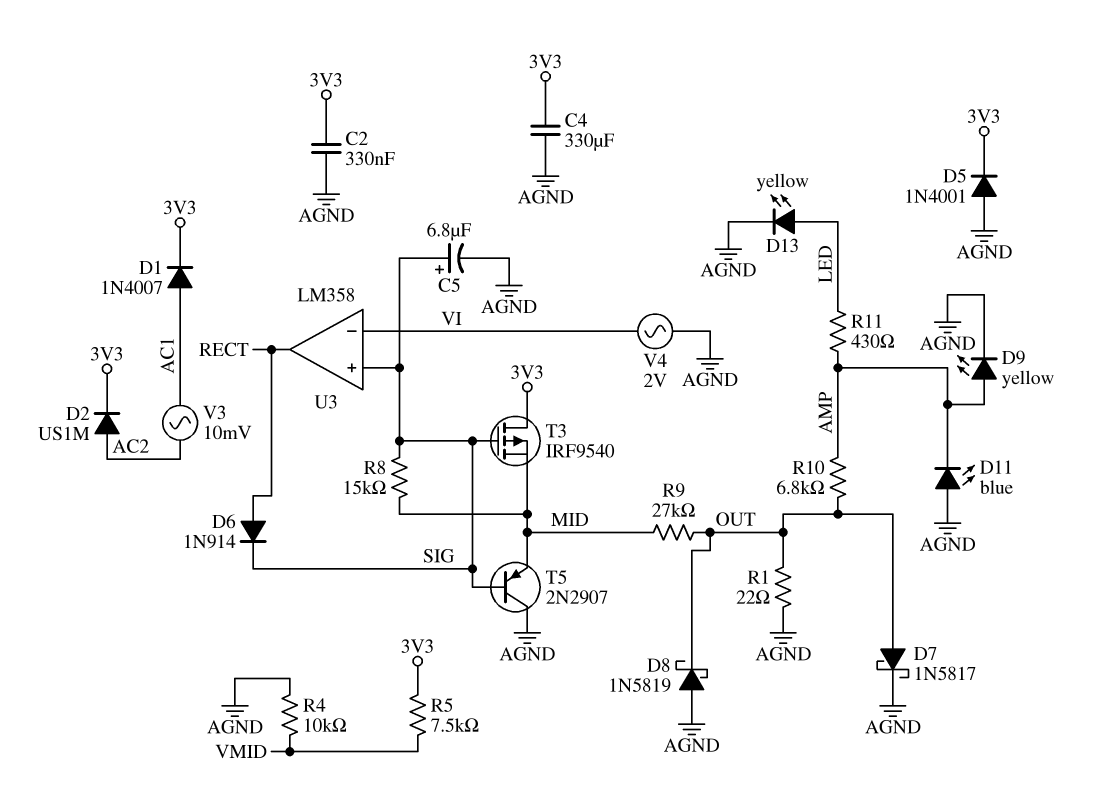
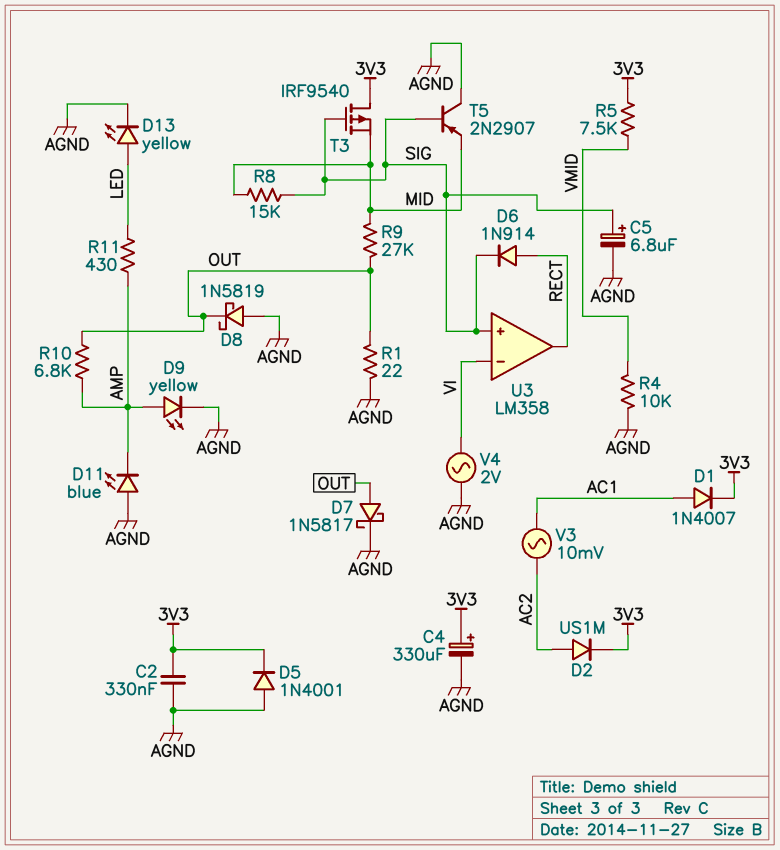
C4: 330uF (3V3, AGND) -> 330uF (plus 3V3, minus AGND)

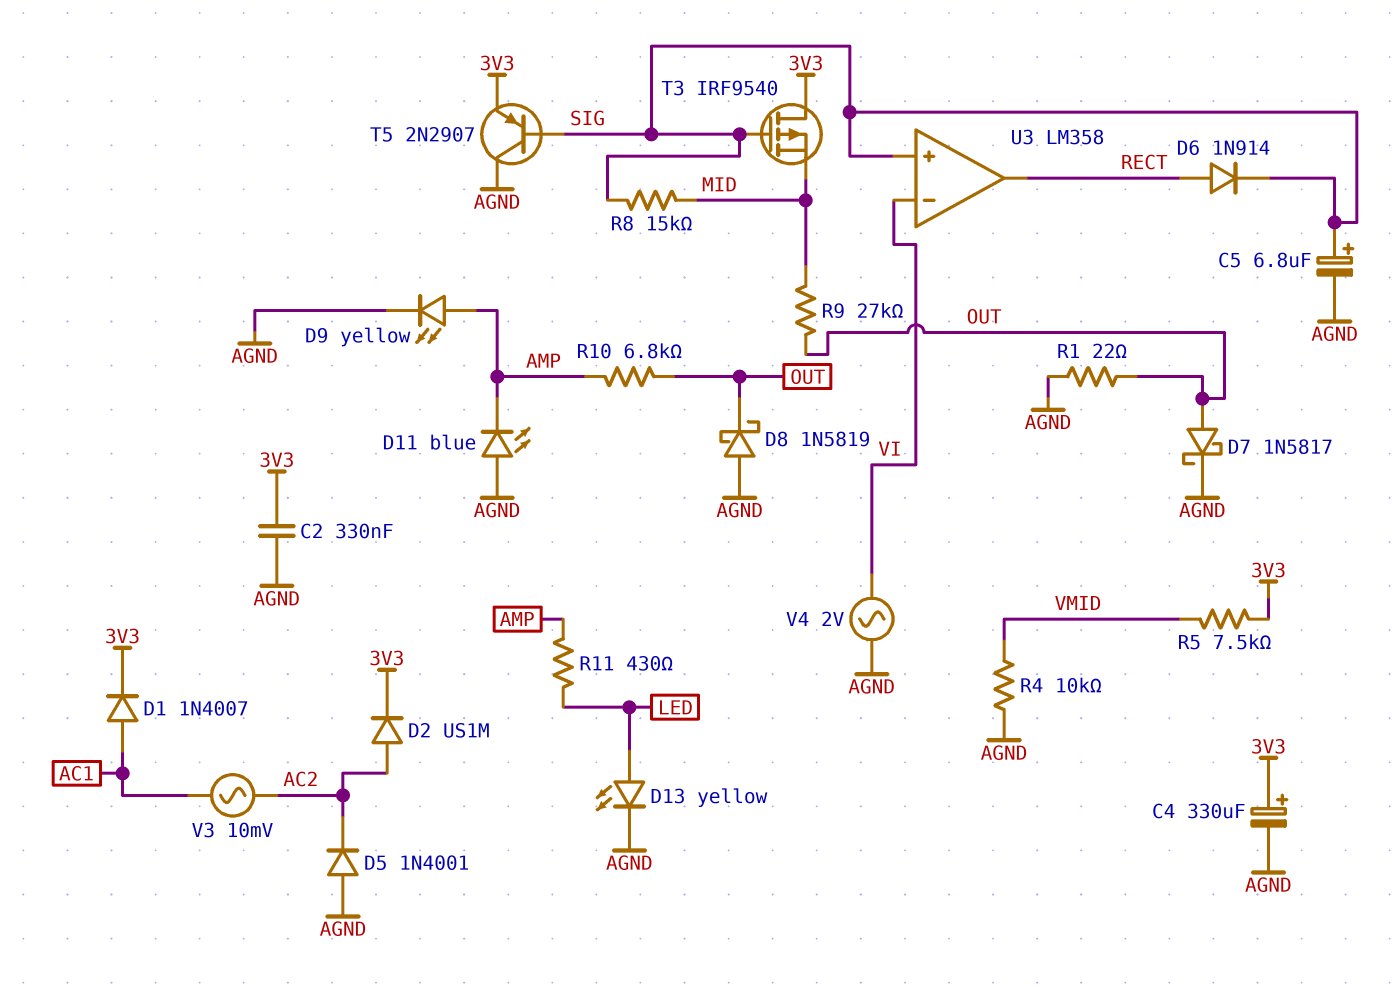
D5: diode 1N4001 (A AGND, K 3V3) -> diode 1N4001 (A AGND, K AC2)
T5: PNP 2N2907 (B SIG, C AGND, E MID) -> PNP 2N2907 (B SIG, C AGND, E 3V3)

